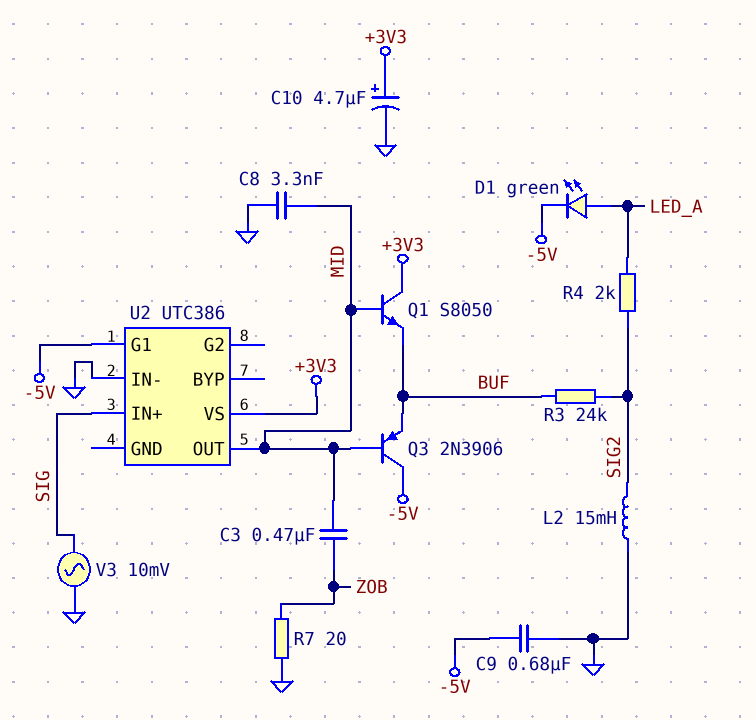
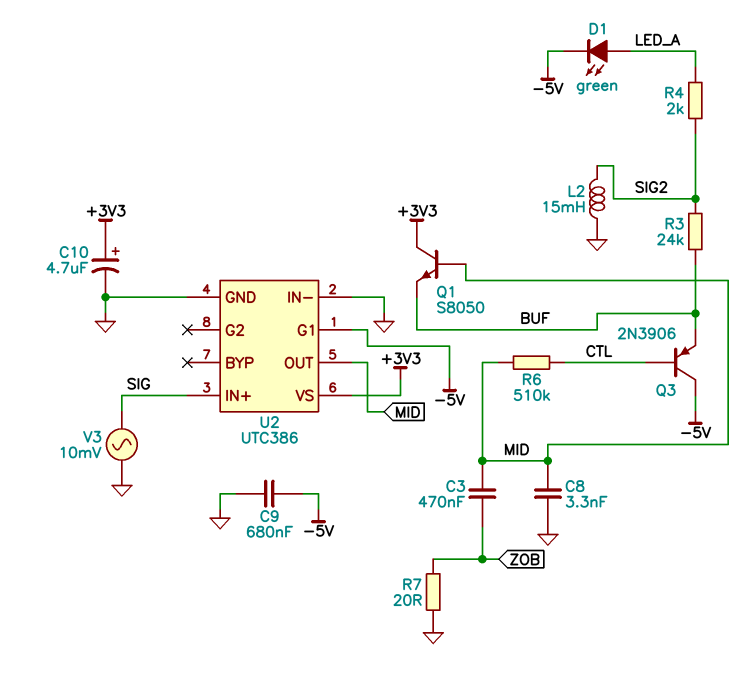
Q3: PNP 2N3906 (B MID, C -5V, E BUF) -> PNP 2N3906 (B CTL, C -5V, E BUF)
R6: none -> 510k (CTL, MID)
U2 pin GND: none -> GND

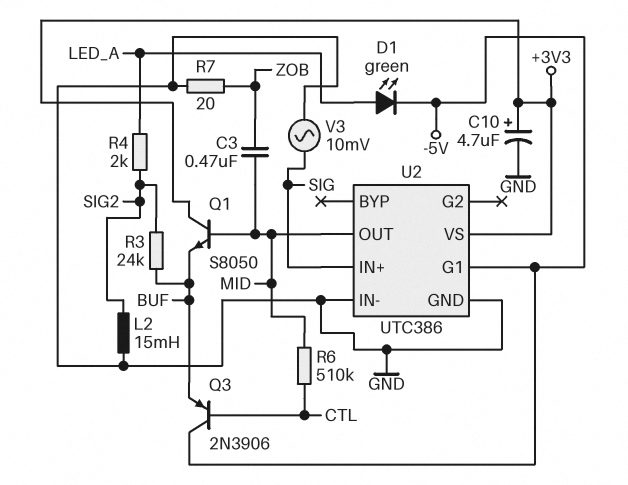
C8: 3.3nF (GND, MID) -> none
C9: 680nF (-5V, GND) -> none

